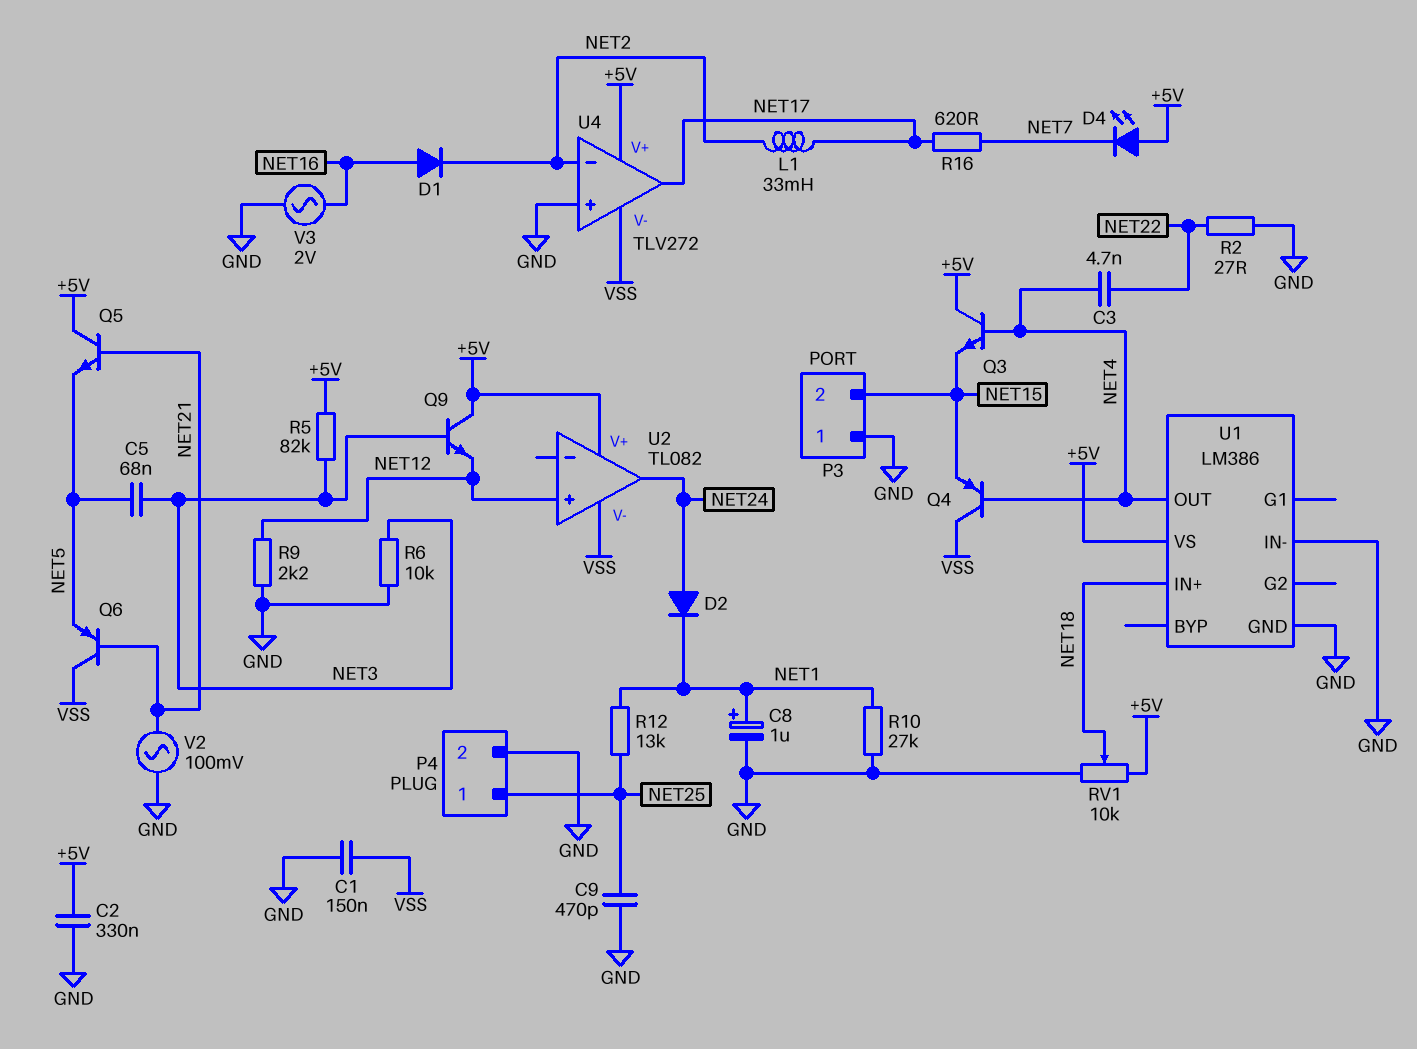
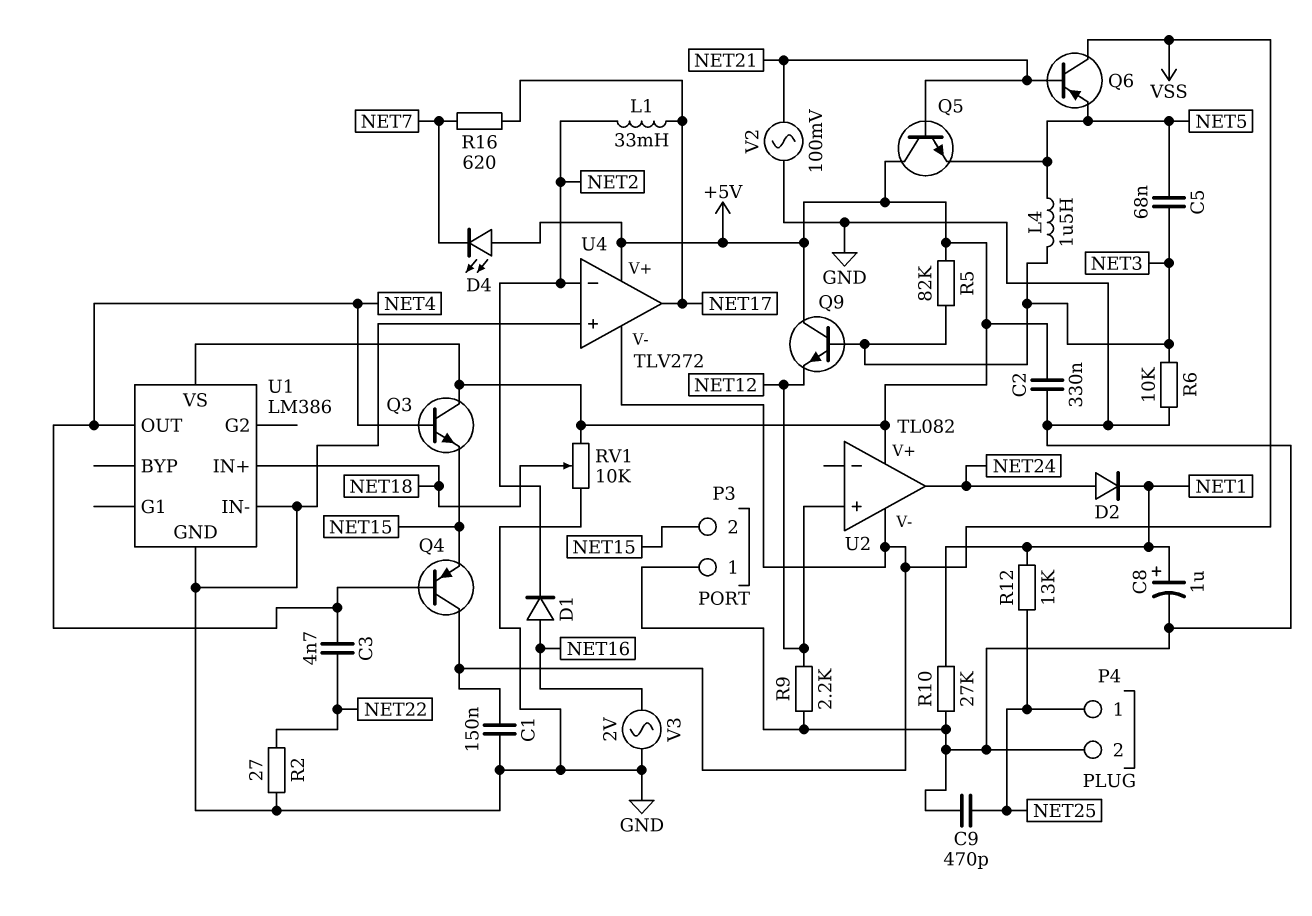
L4: none -> 1.5uH (NET3, NET5)

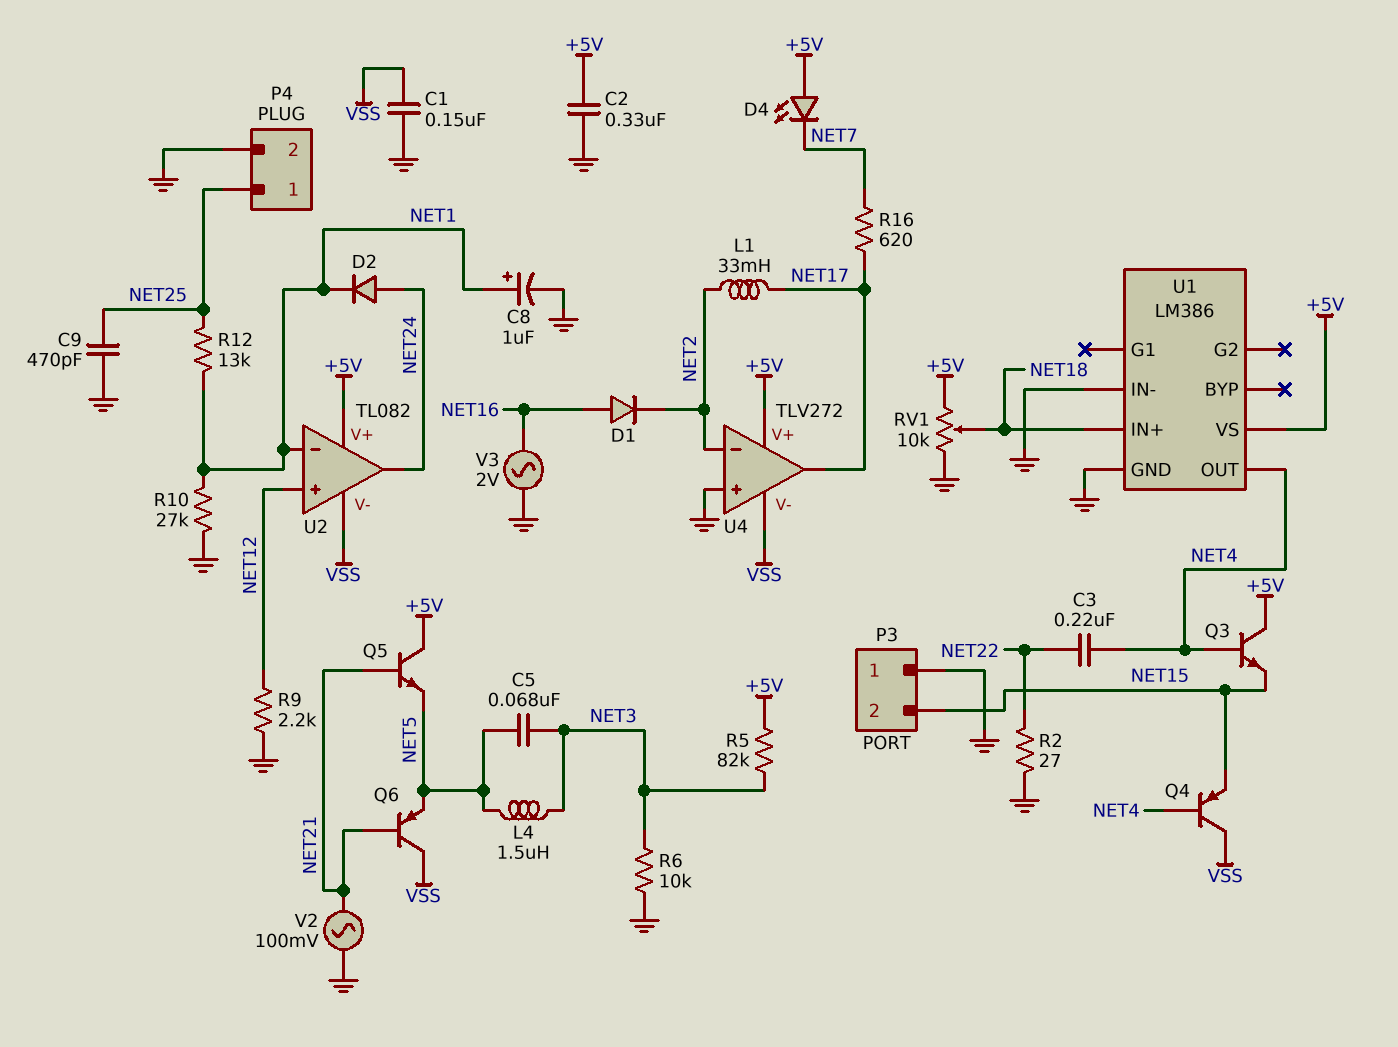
C3: 4.7nF (NET4, NET22) -> 220nF (NET4, NET22)
Q9: NPN (B NET3, C +5V, E NET12) -> none
U2 pin in-: none -> NET1

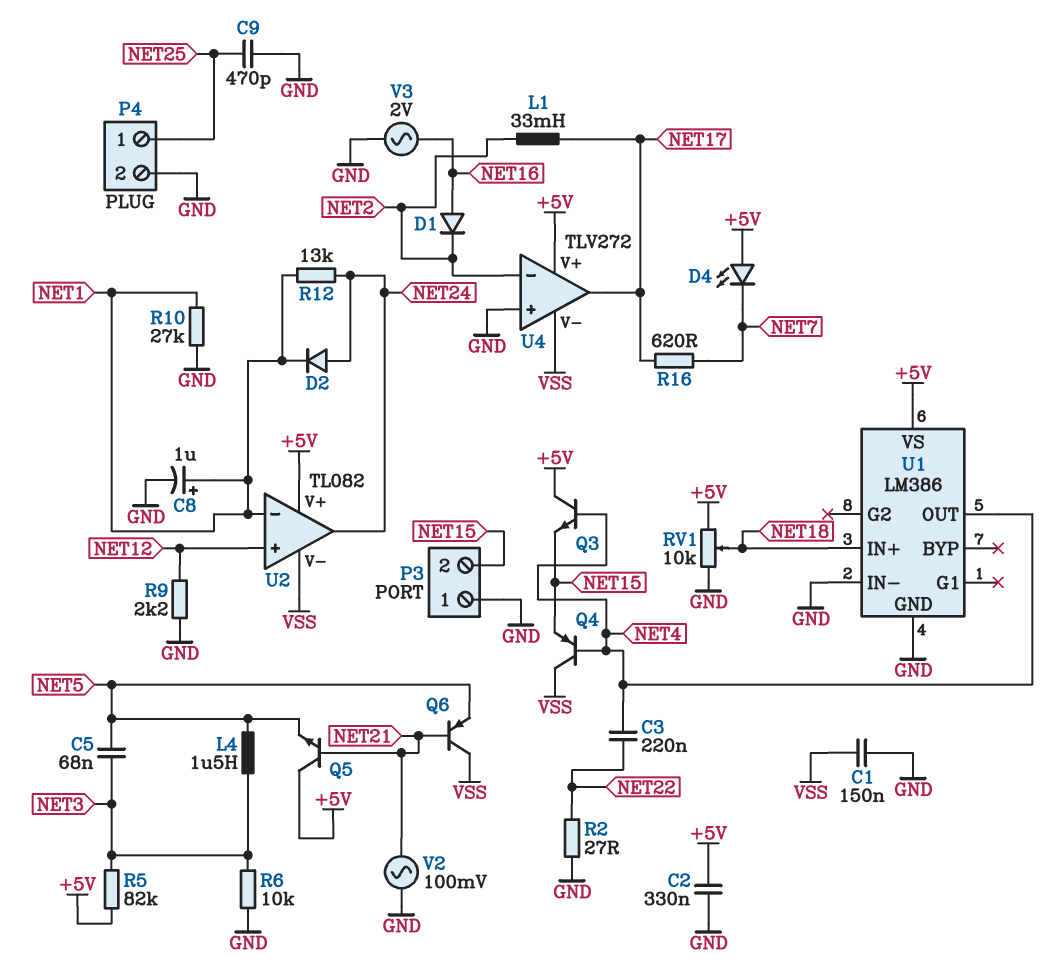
R12: 13k (NET1, NET25) -> 13k (NET1, NET24)

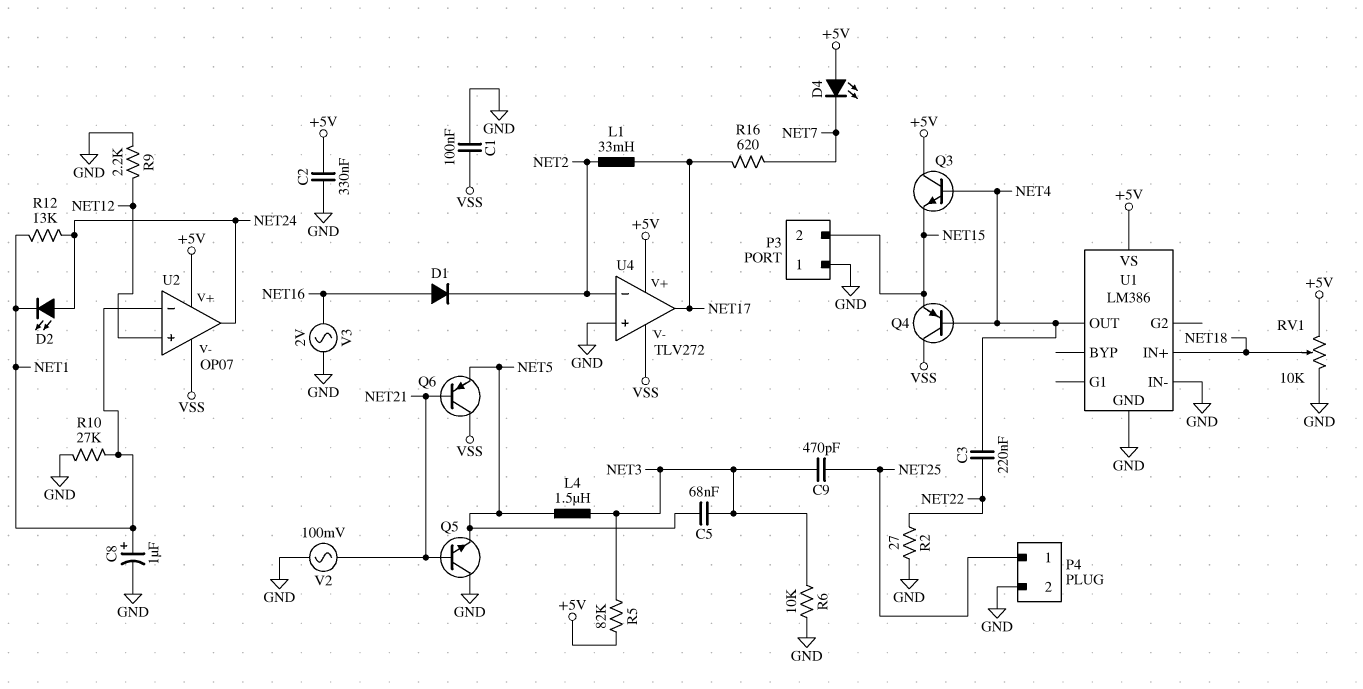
C1: 150nF (GND, VSS) -> 100nF (GND, VSS)
C9: 470pF (GND, NET25) -> 470pF (NET3, NET25)
D2: diode (A NET24, K NET1) -> LED (A NET24, K NET1)
Q5: NPN (B NET21, C +5V, E NET5) -> NPN (B NET21, C GND, E NET5)
U2: TL082 -> OP07

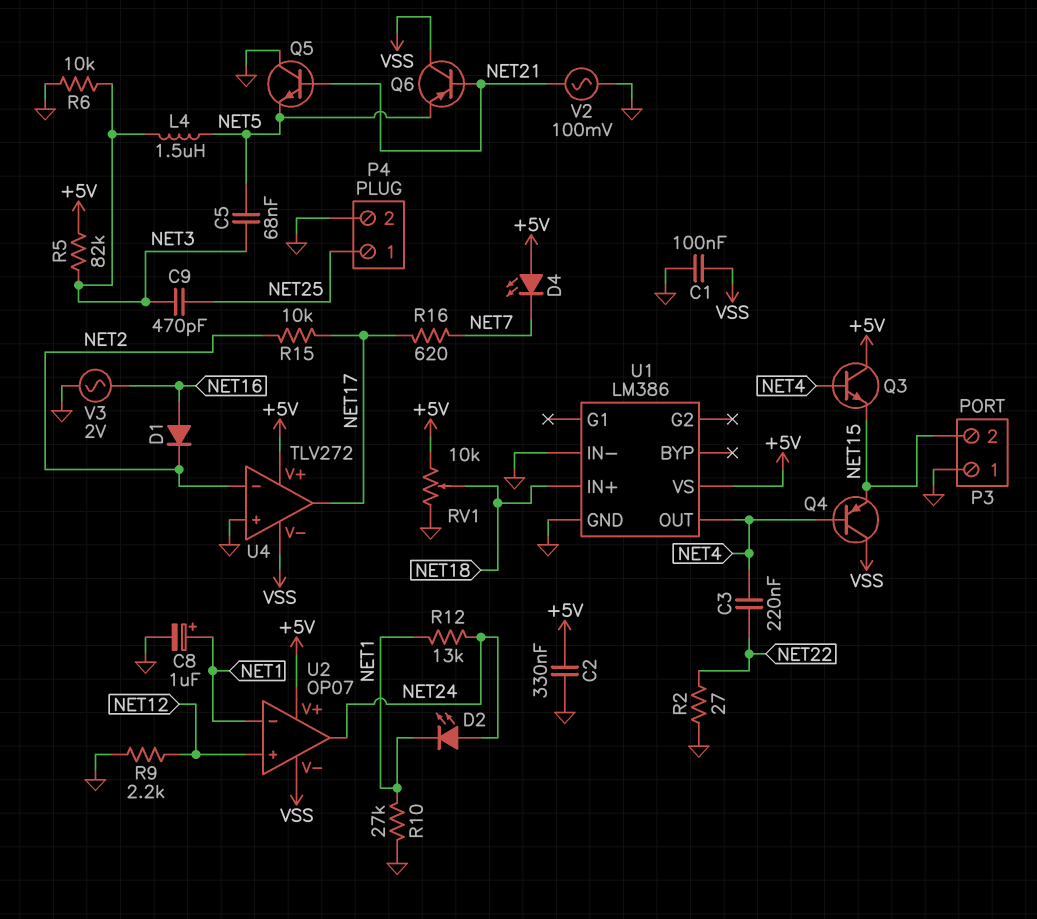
L1: 33mH (NET2, NET17) -> none
R15: none -> 10k (NET2, NET17)

